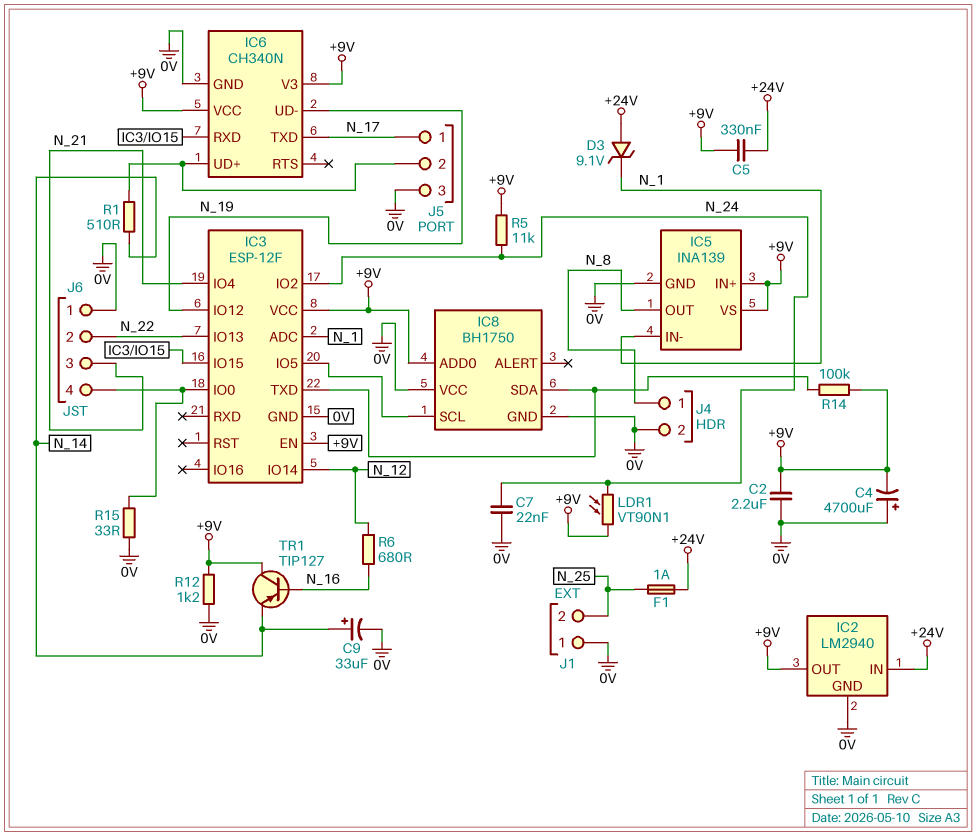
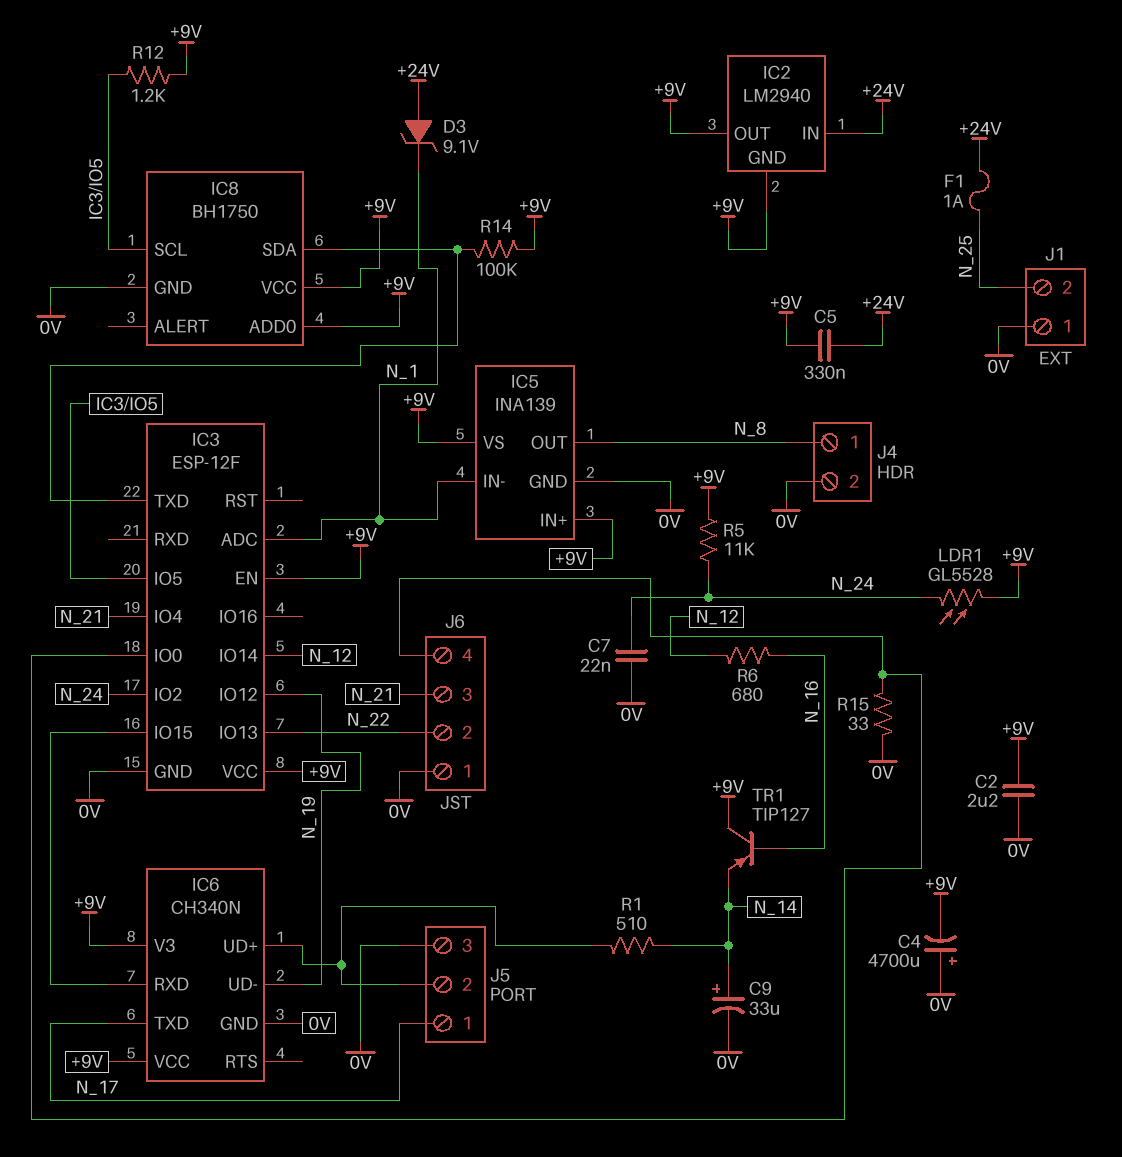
IC2 pin GND: 0V -> +9V
IC8 pin VCC: 0V -> +9V
LDR1: VT90N1 (+9V, N_24) -> GL5528 (+9V, N_24)
R12: 1.2k (+9V, 0V) -> 1.2k (+9V, IC3/IO5)

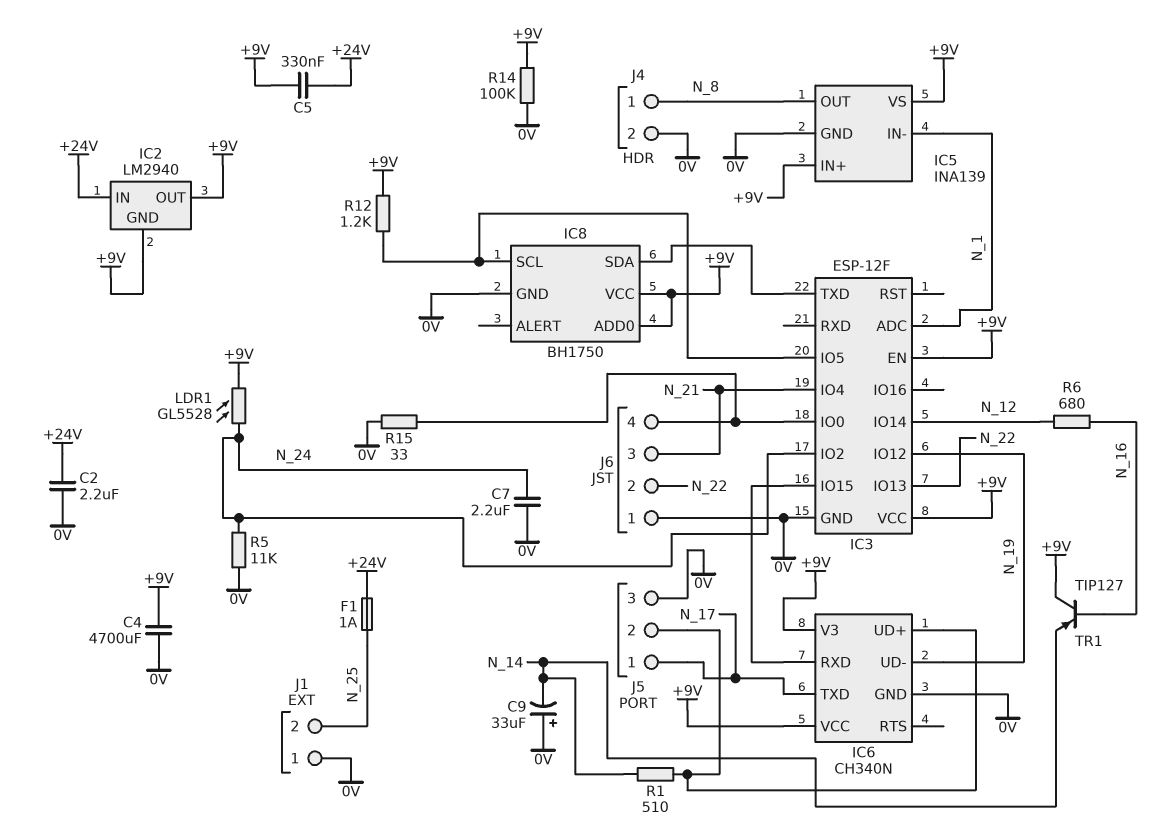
C2: 2.2uF (+9V, 0V) -> 2.2uF (+24V, 0V)
C4: 4700uF (plus 0V, minus +9V) -> 4700uF (+9V, 0V)
C7: 22nF (0V, N_24) -> 2.2uF (0V, N_24)
C9: 33uF (plus N_14, minus 0V) -> 33uF (plus 0V, minus N_14)
D3: zener 9.1V (A +24V, K N_1) -> none
R5: 11k (+9V, N_24) -> 11k (0V, N_24)
R14: 100k (+9V, IC3/TXD) -> 100k (+9V, 0V)

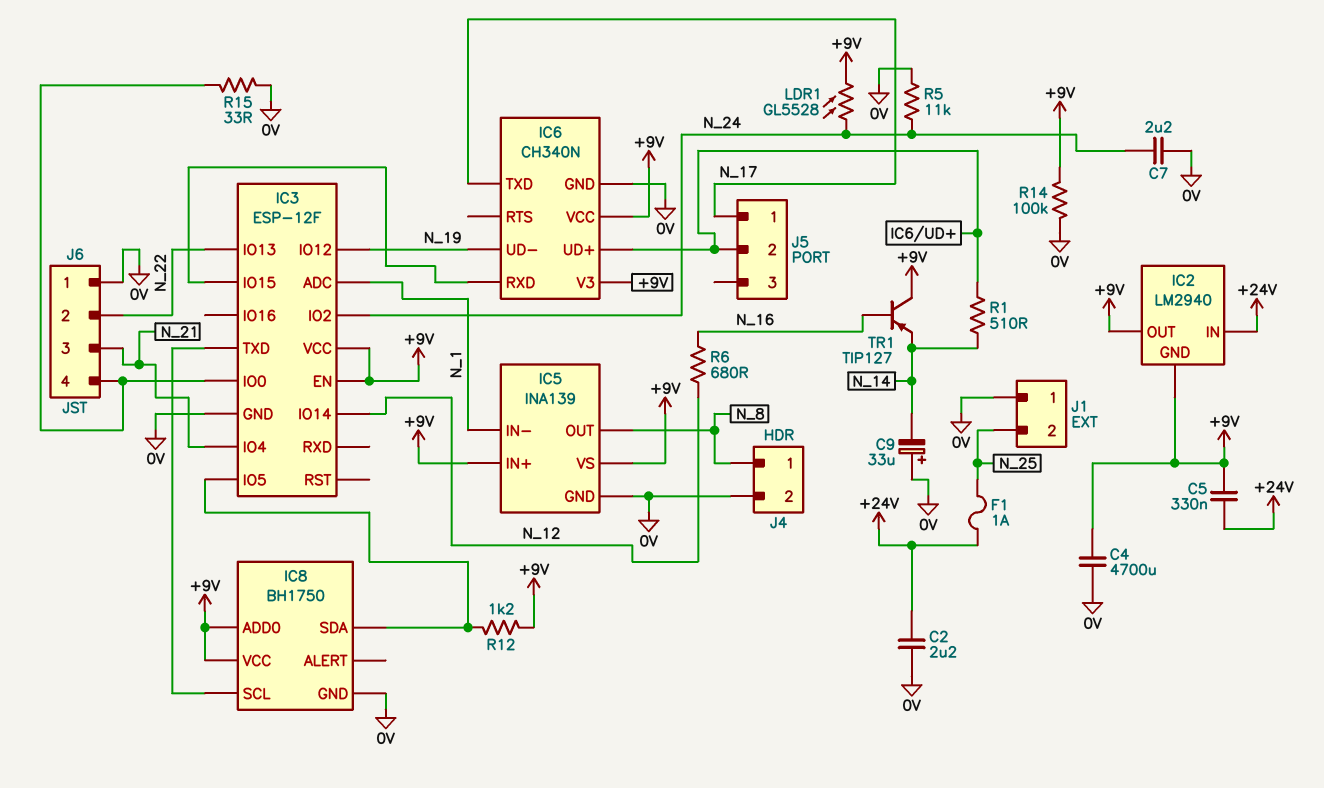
IC8 pin SCL: IC3/IO5 -> IC3/TXD
IC8 pin SDA: IC3/TXD -> IC3/IO5
J5 pin 3: 0V -> none

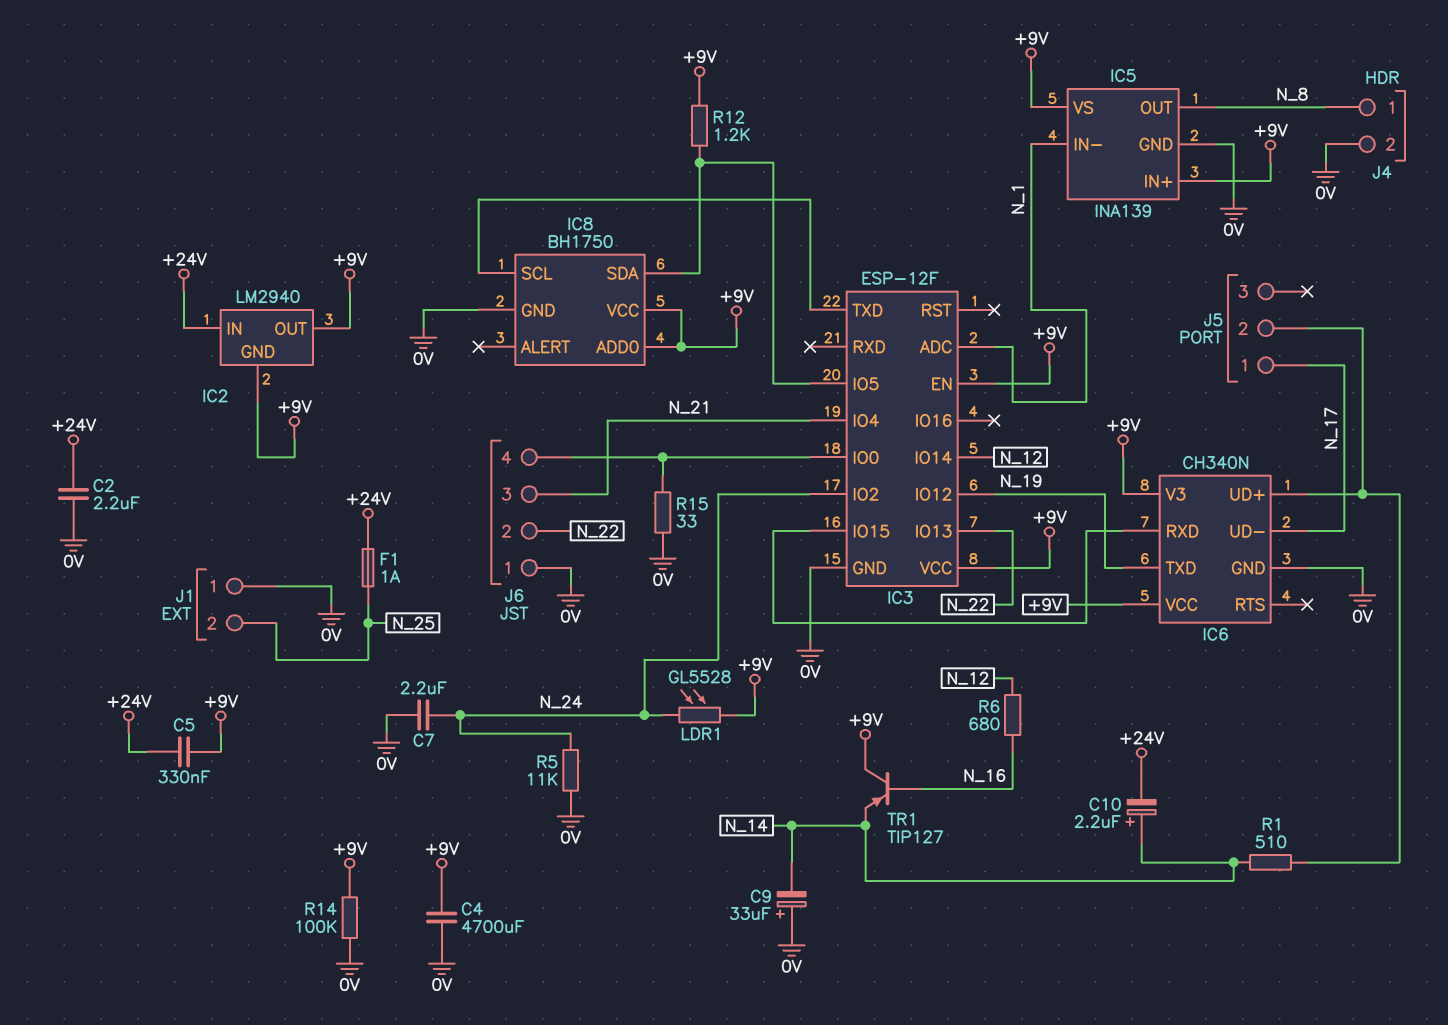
C10: none -> 2.2uF (plus N_14, minus +24V)
IC6 pin TXD: N_17 -> N_19
IC6 pin UD-: N_19 -> N_17

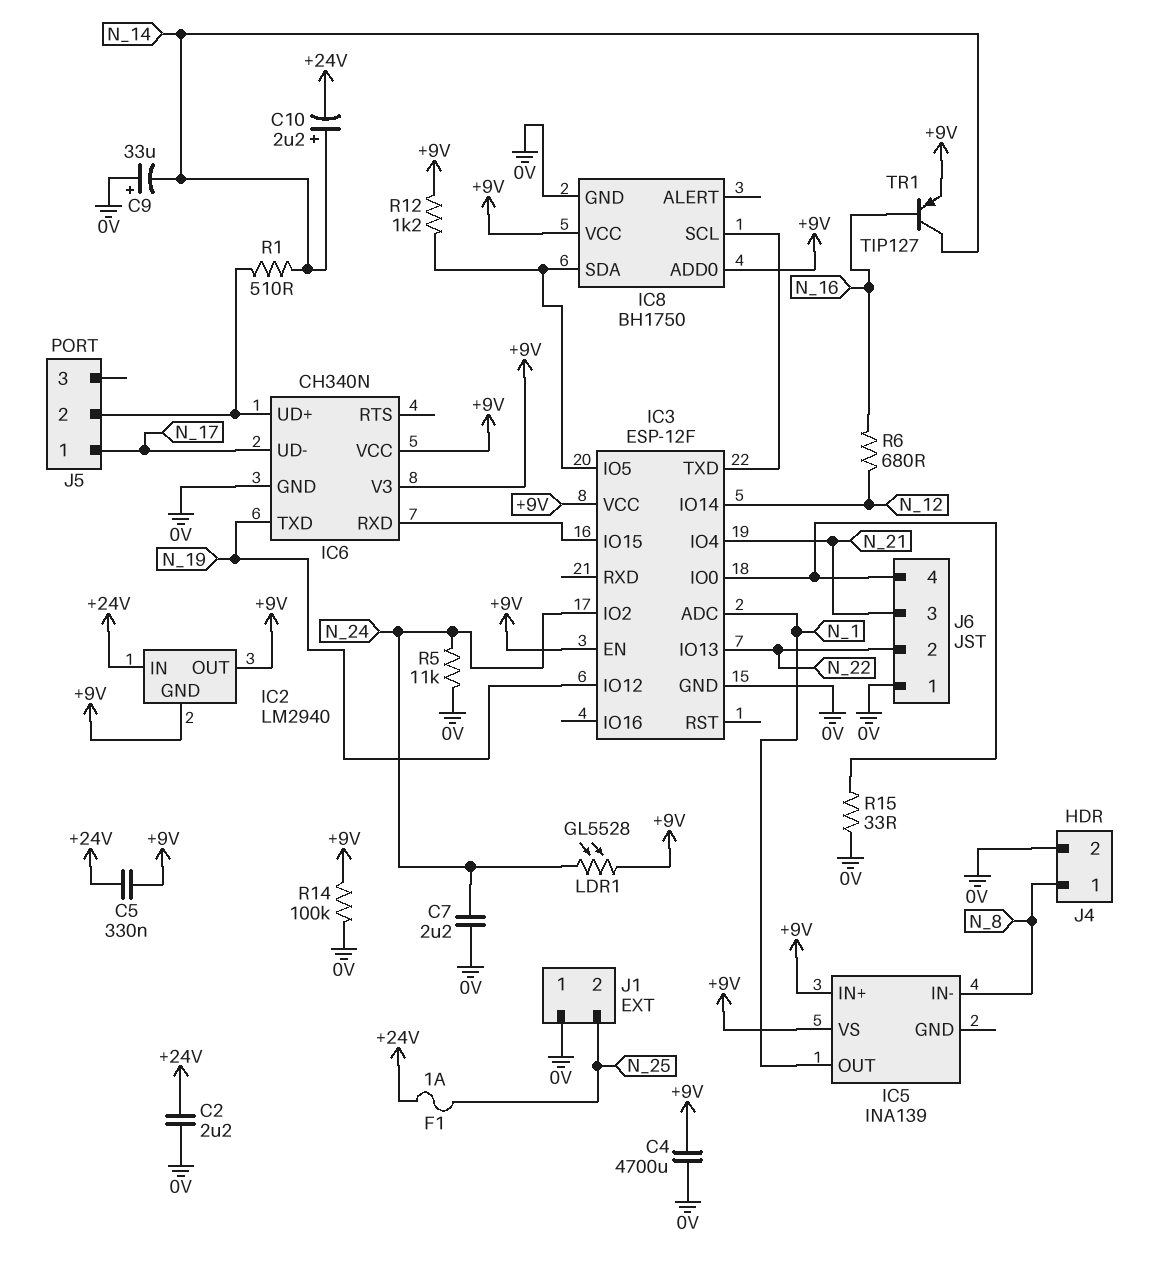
IC5 pin GND: 0V -> none
IC5 pin IN-: N_1 -> N_8
IC5 pin OUT: N_8 -> N_1
TR1: PNP TIP127 (B N_16, C +9V, E N_14) -> PNP TIP127 (B N_16, C N_14, E +9V)

